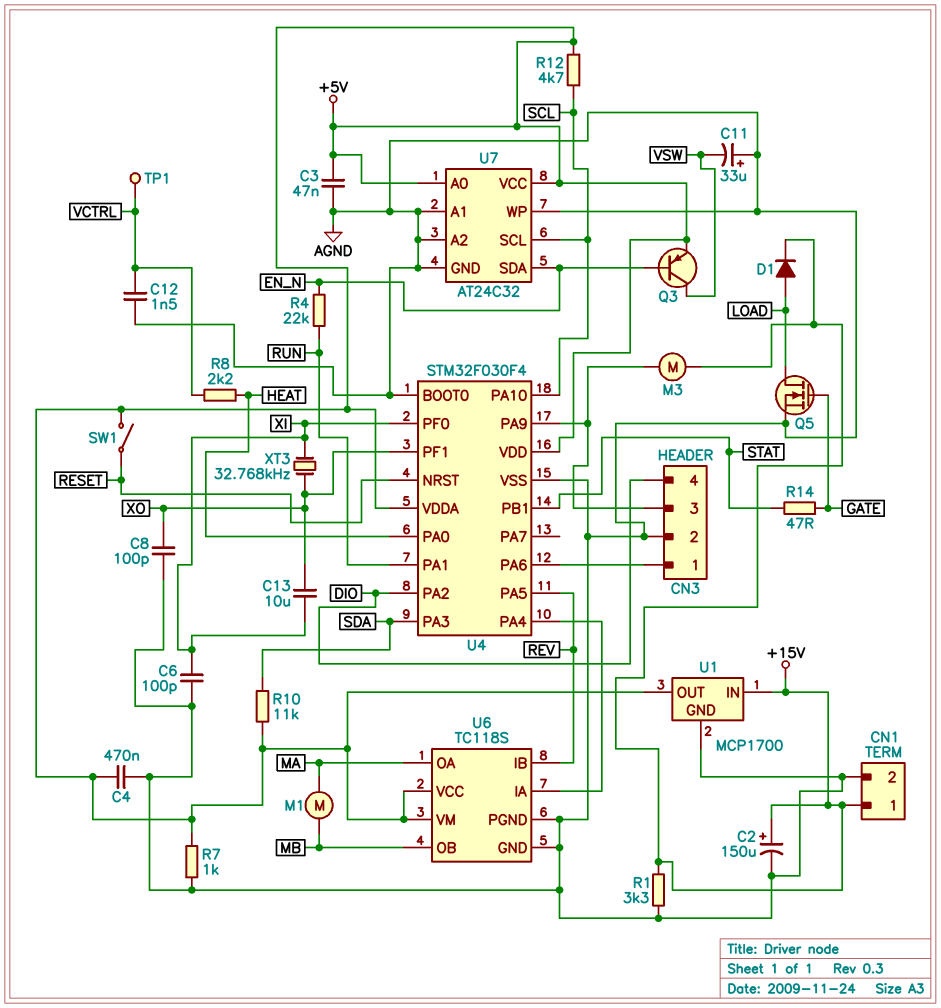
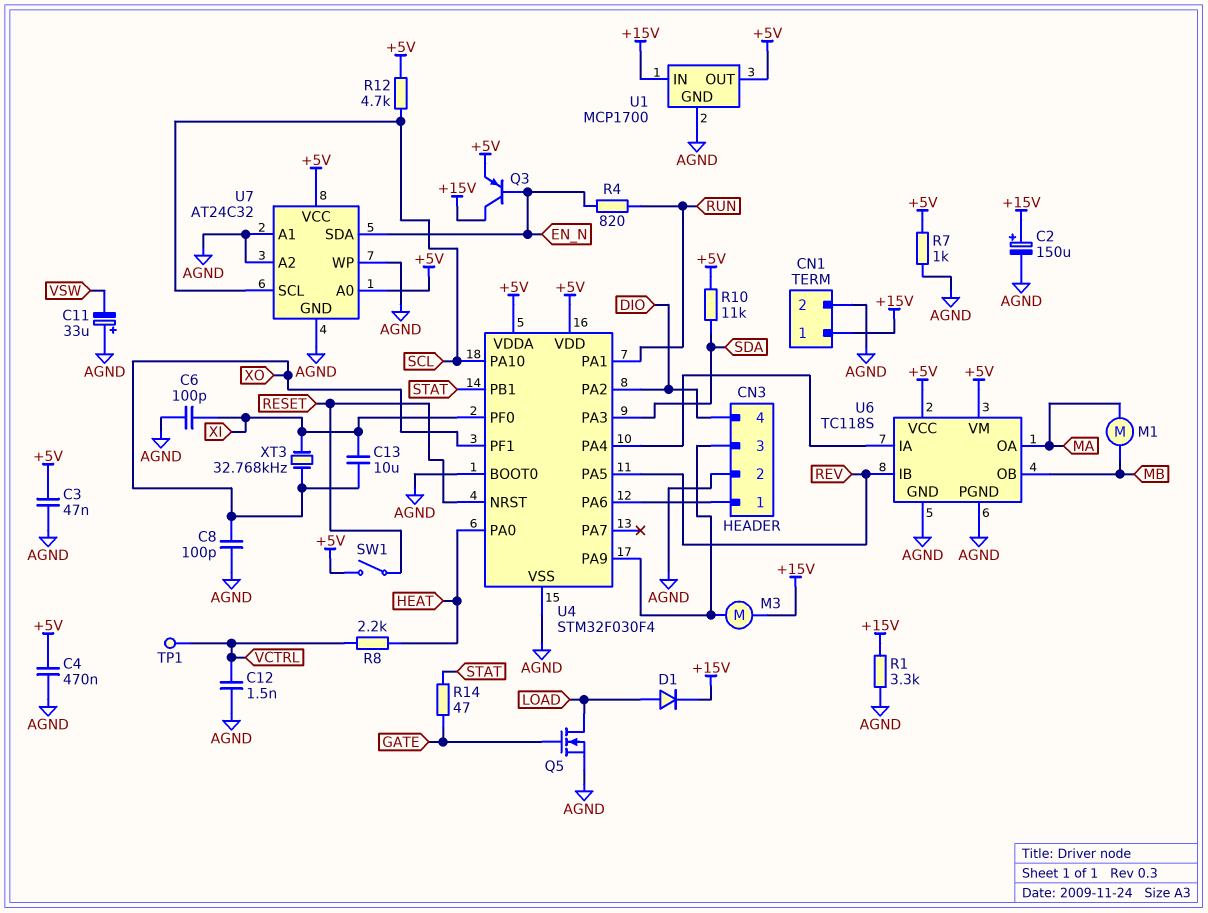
Q3: PNP (B EN_N, C VSW, E +5V) -> PNP (B EN_N, C +15V, E +5V)
R4: 22k (EN_N, RUN) -> 820 (EN_N, RUN)

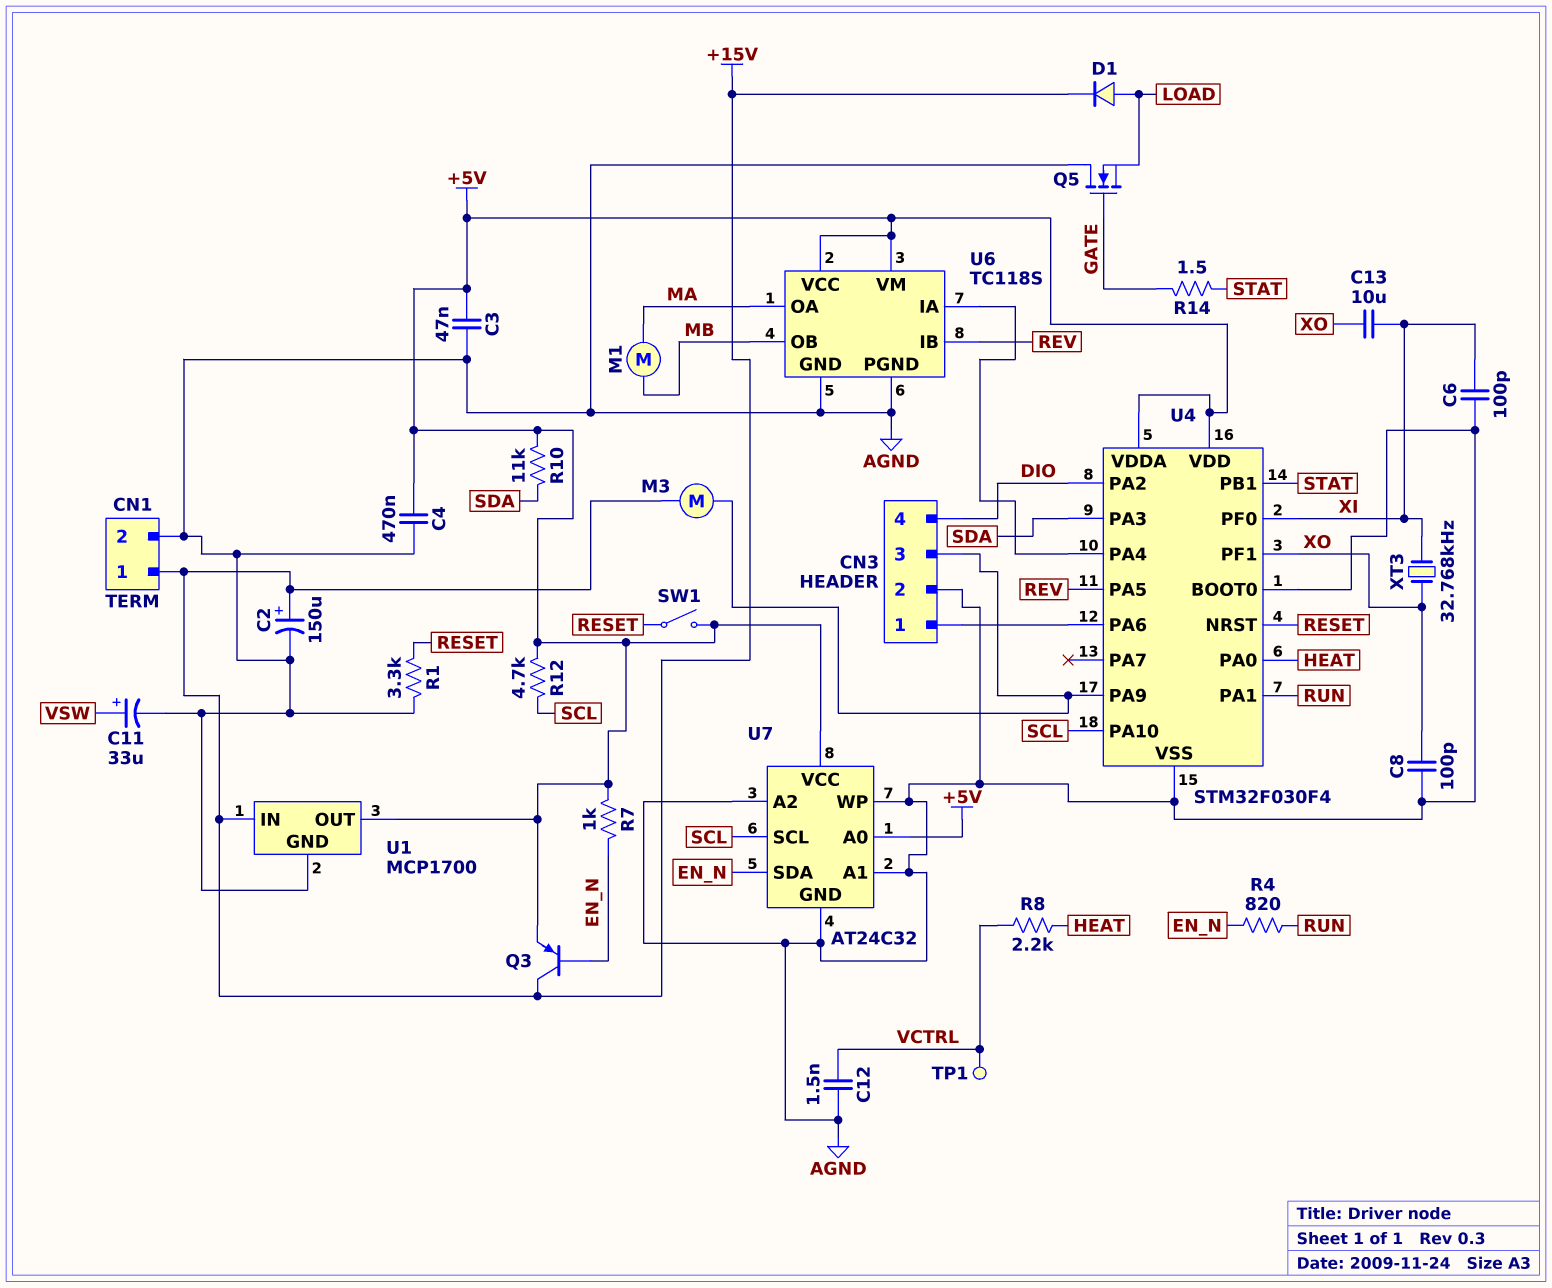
C11: 33uF (plus AGND, minus VSW) -> 33uF (plus VSW, minus AGND)
Q5: NMOS (G GATE, D LOAD, S AGND) -> NMOS (G GATE, D AGND, S LOAD)
R1: 3.3k (+15V, AGND) -> 3.3k (AGND, RESET)
R7: 1k (+5V, AGND) -> 1k (+5V, EN_N)
R14: 47 (GATE, STAT) -> 1.5 (GATE, STAT)

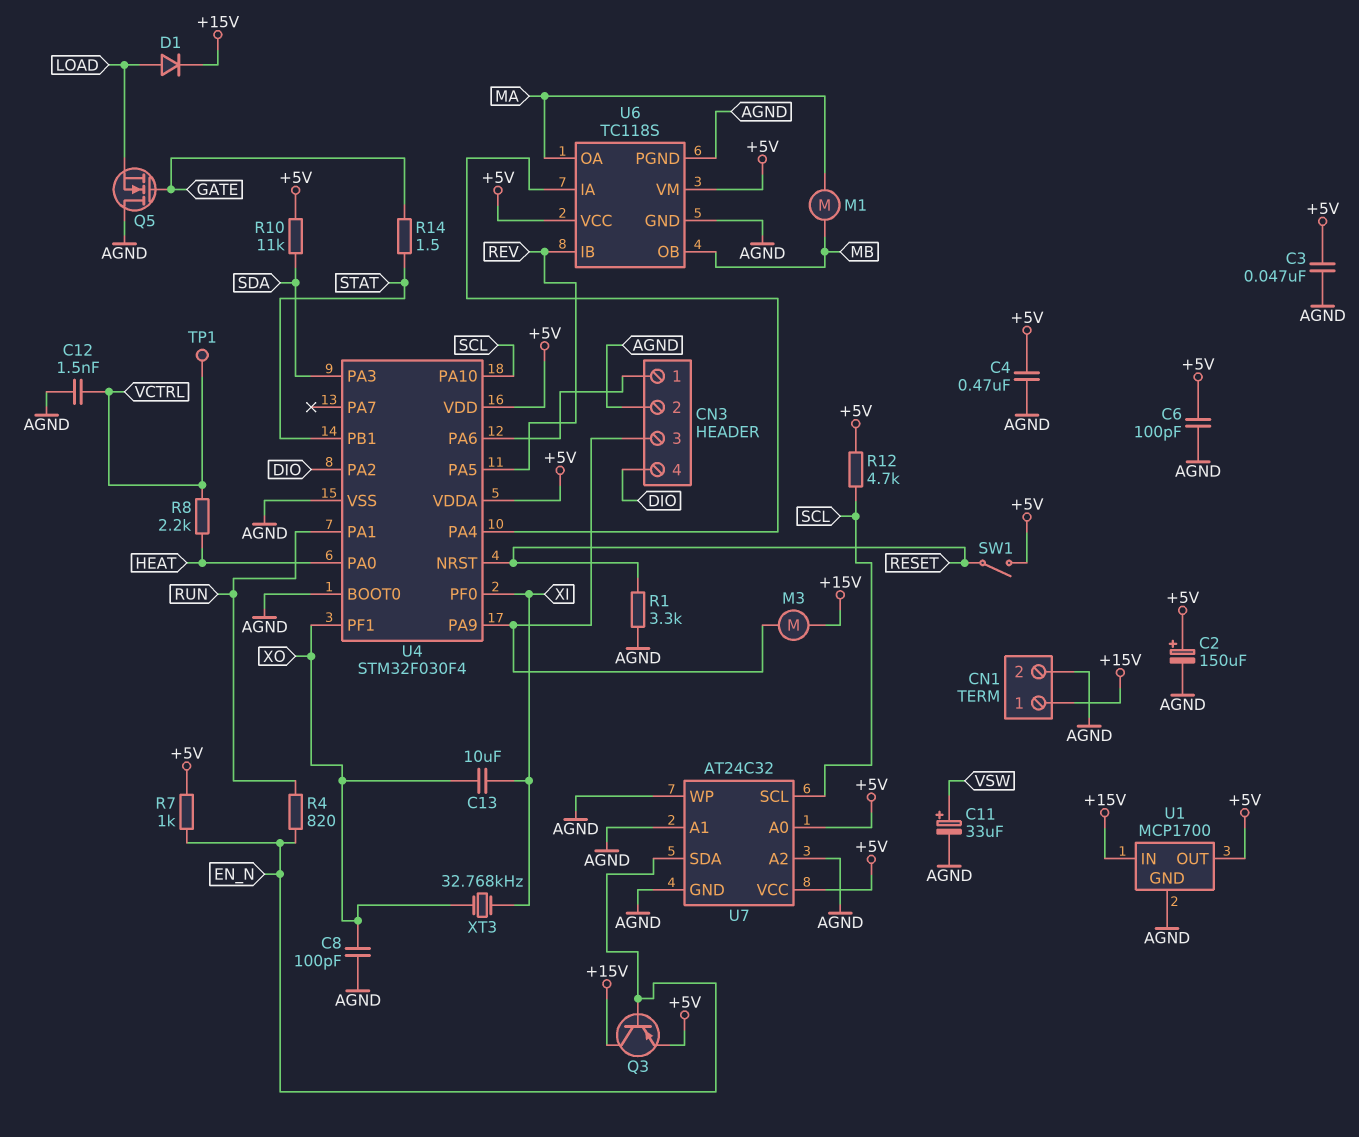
C2: 150uF (plus +15V, minus AGND) -> 150uF (plus +5V, minus AGND)
C6: 100pF (AGND, XI) -> 100pF (+5V, AGND)

